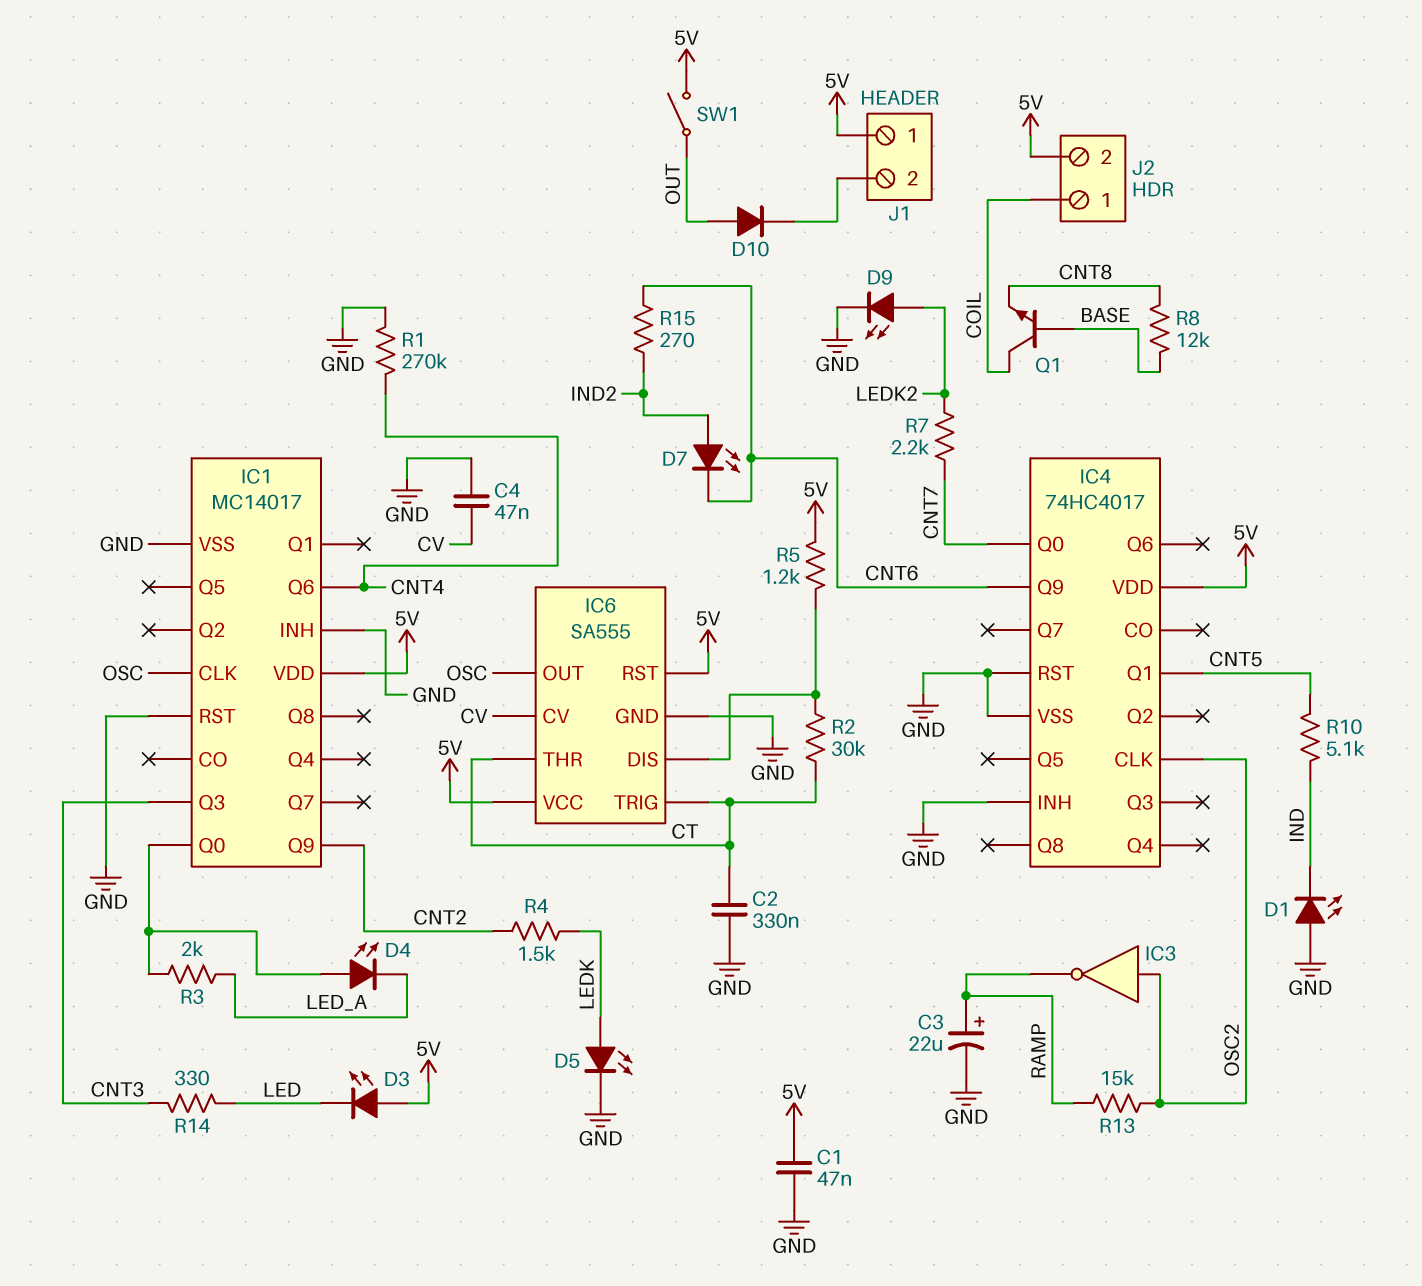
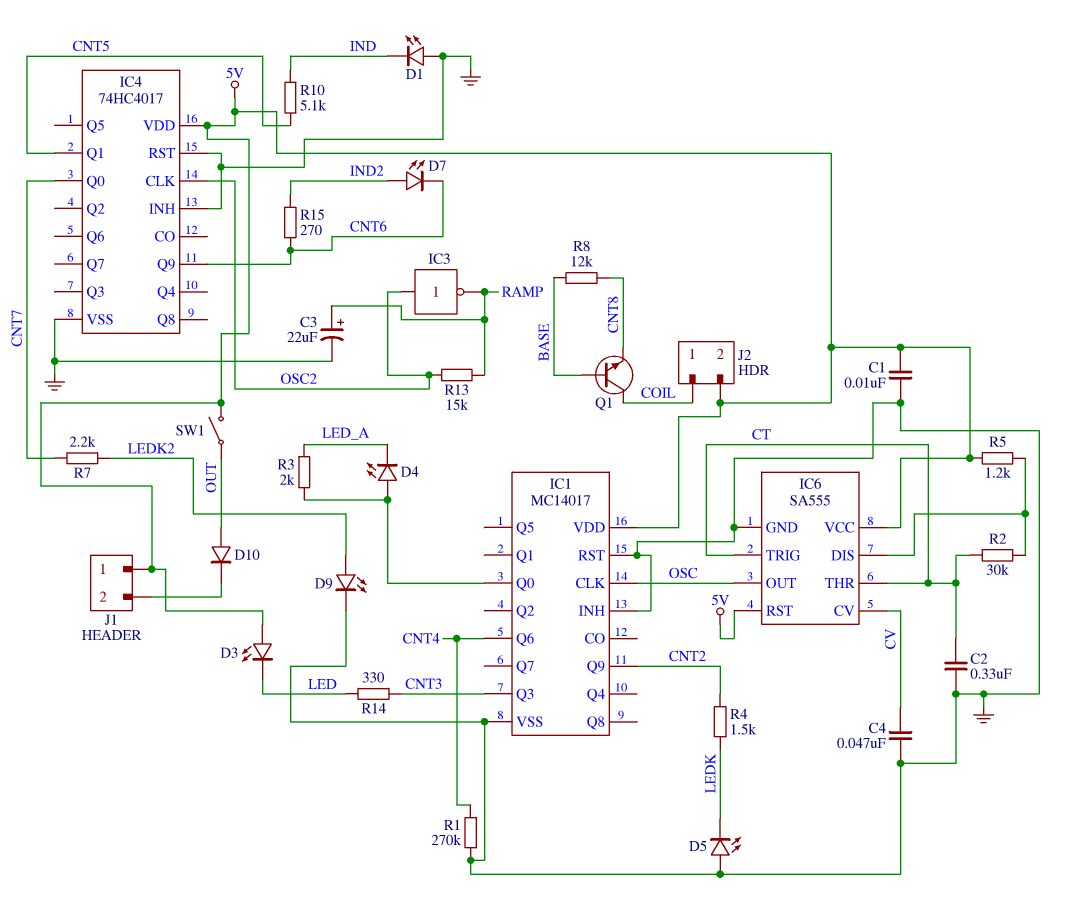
C1: 47nF (5V, GND) -> 10nF (5V, GND)
D5: LED (A LEDK, K GND) -> LED (A GND, K LEDK)

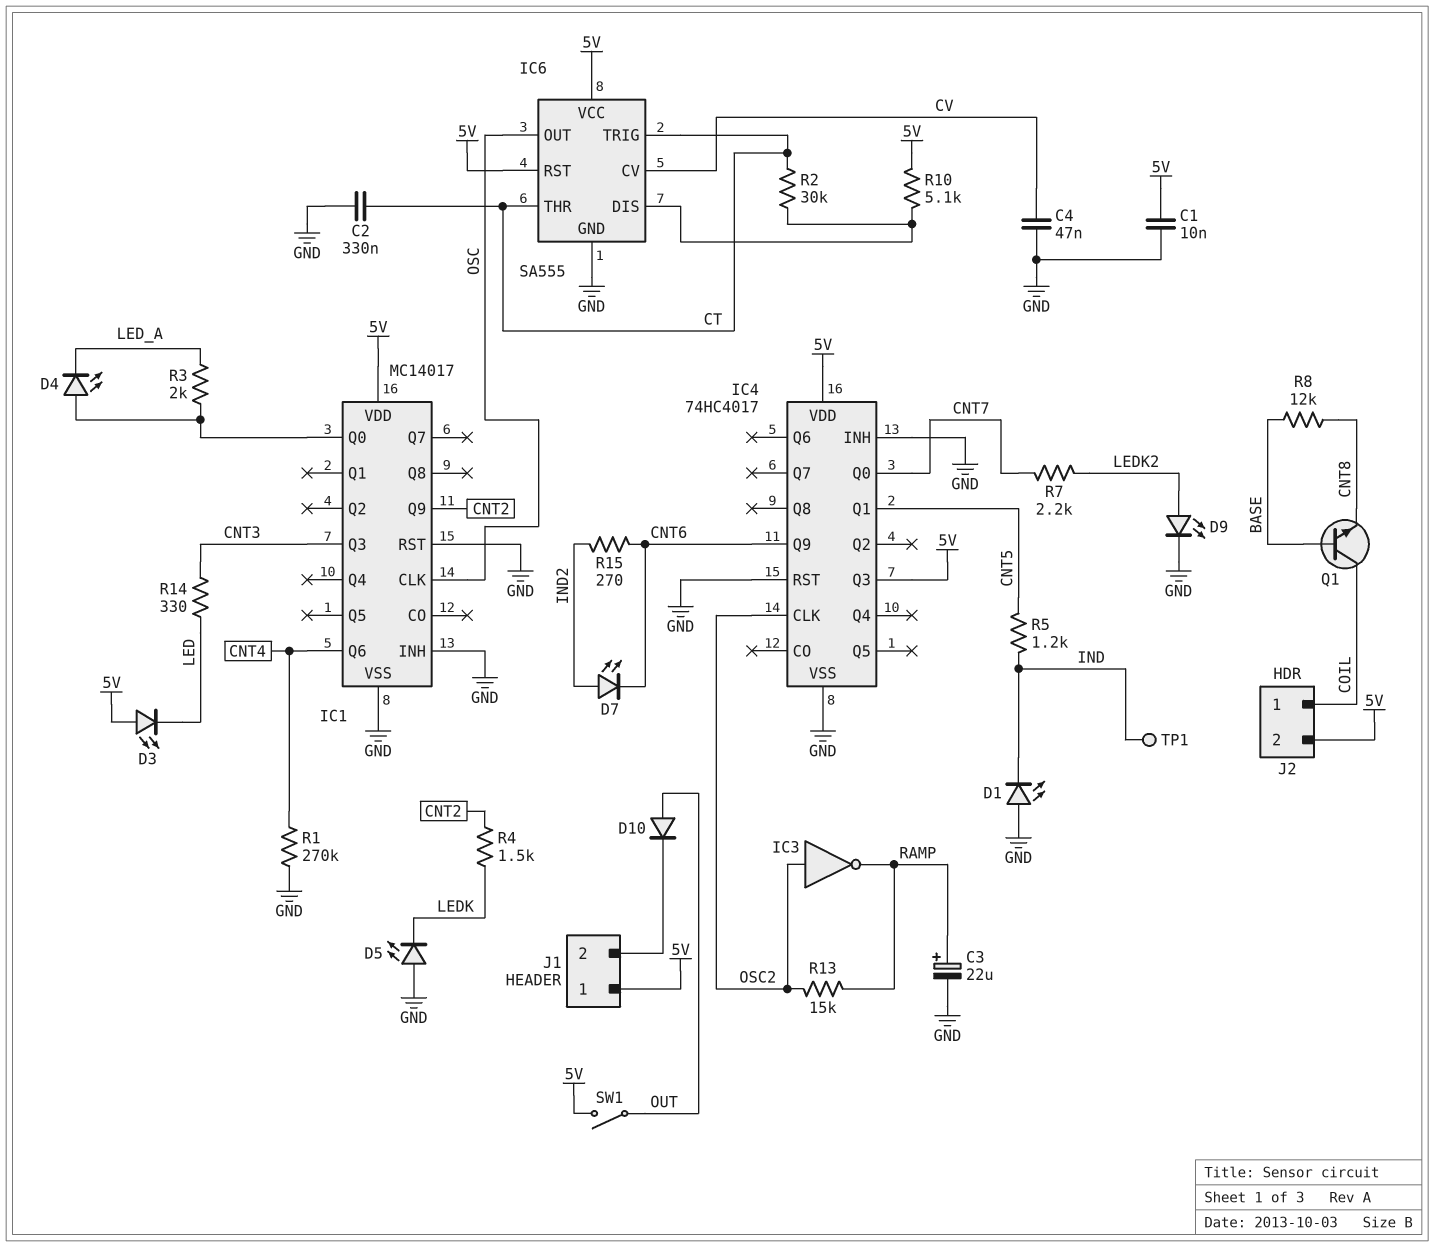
IC4 pin Q3: none -> 5V
R5: 1.2k (5V, IC6/DIS) -> 1.2k (CNT5, IND)
R10: 5.1k (CNT5, IND) -> 5.1k (5V, IC6/DIS)
TP1: none -> test point (IND)

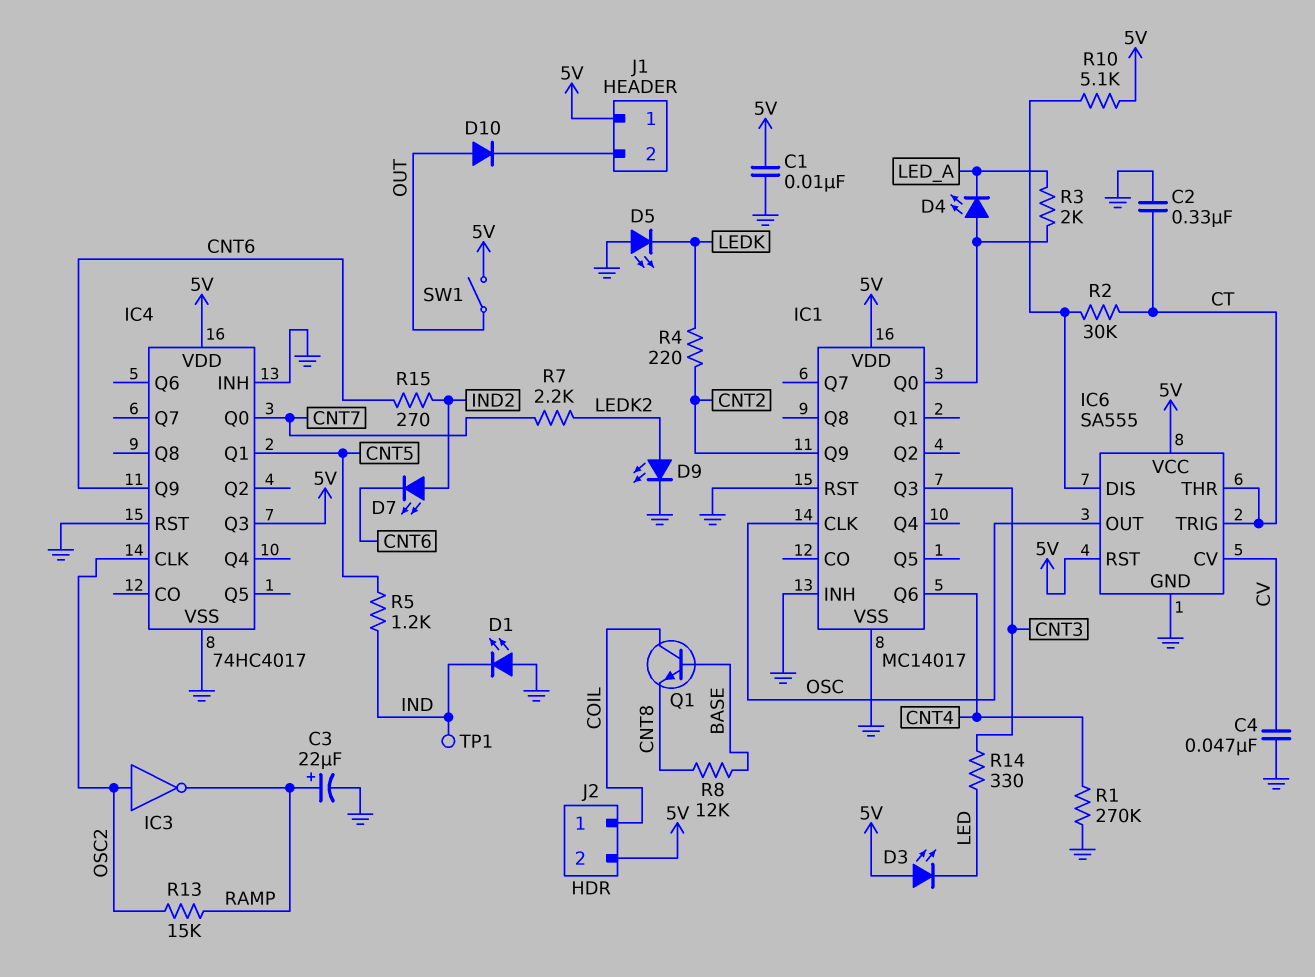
R4: 1.5k (CNT2, LEDK) -> 220 (CNT2, LEDK)

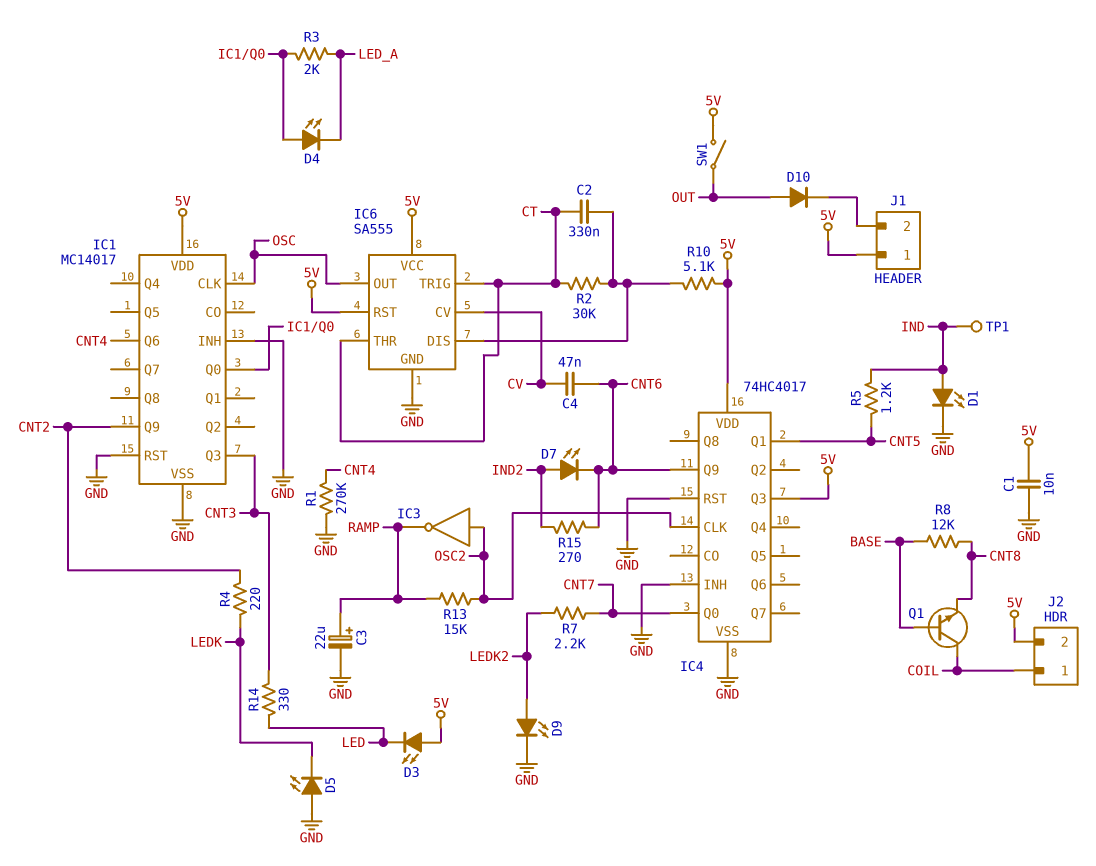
C2: 330nF (CT, GND) -> 330nF (CT, IC6/DIS)
C4: 47nF (CV, GND) -> 47nF (CNT6, CV)
D1: LED (A GND, K IND) -> LED (A IND, K GND)

